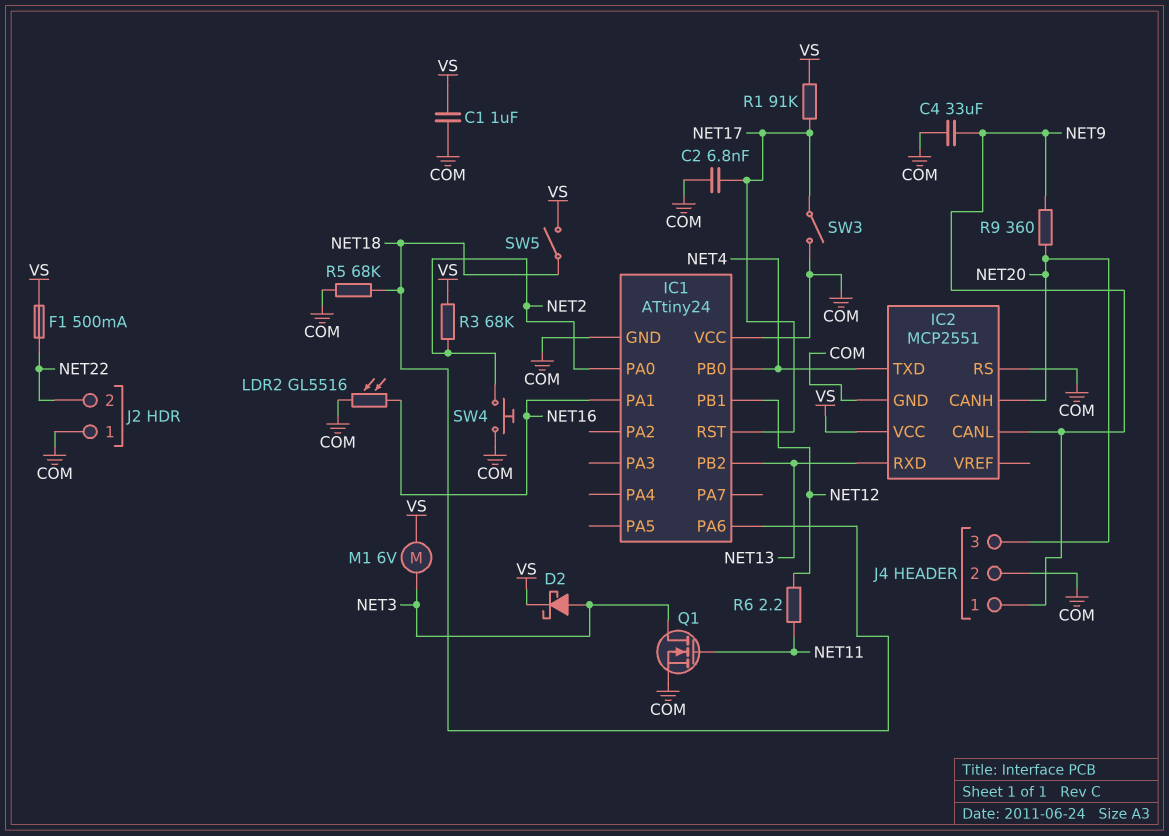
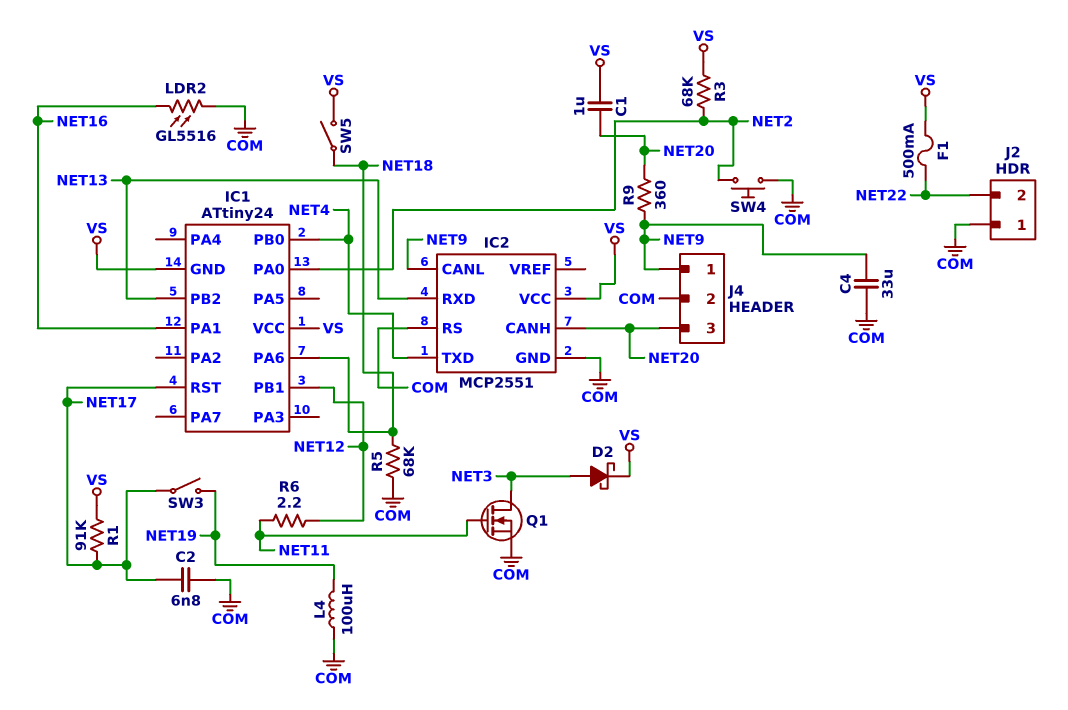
C1: 1uF (COM, VS) -> 1uF (NET20, VS)
IC1 pin GND: COM -> VS
IC1 pin VCC: COM -> VS
L4: none -> 100uH (COM, NET19)
M1: motor 6V (NET3, VS) -> none
SW3: switch (COM, NET17) -> switch (NET17, NET19)

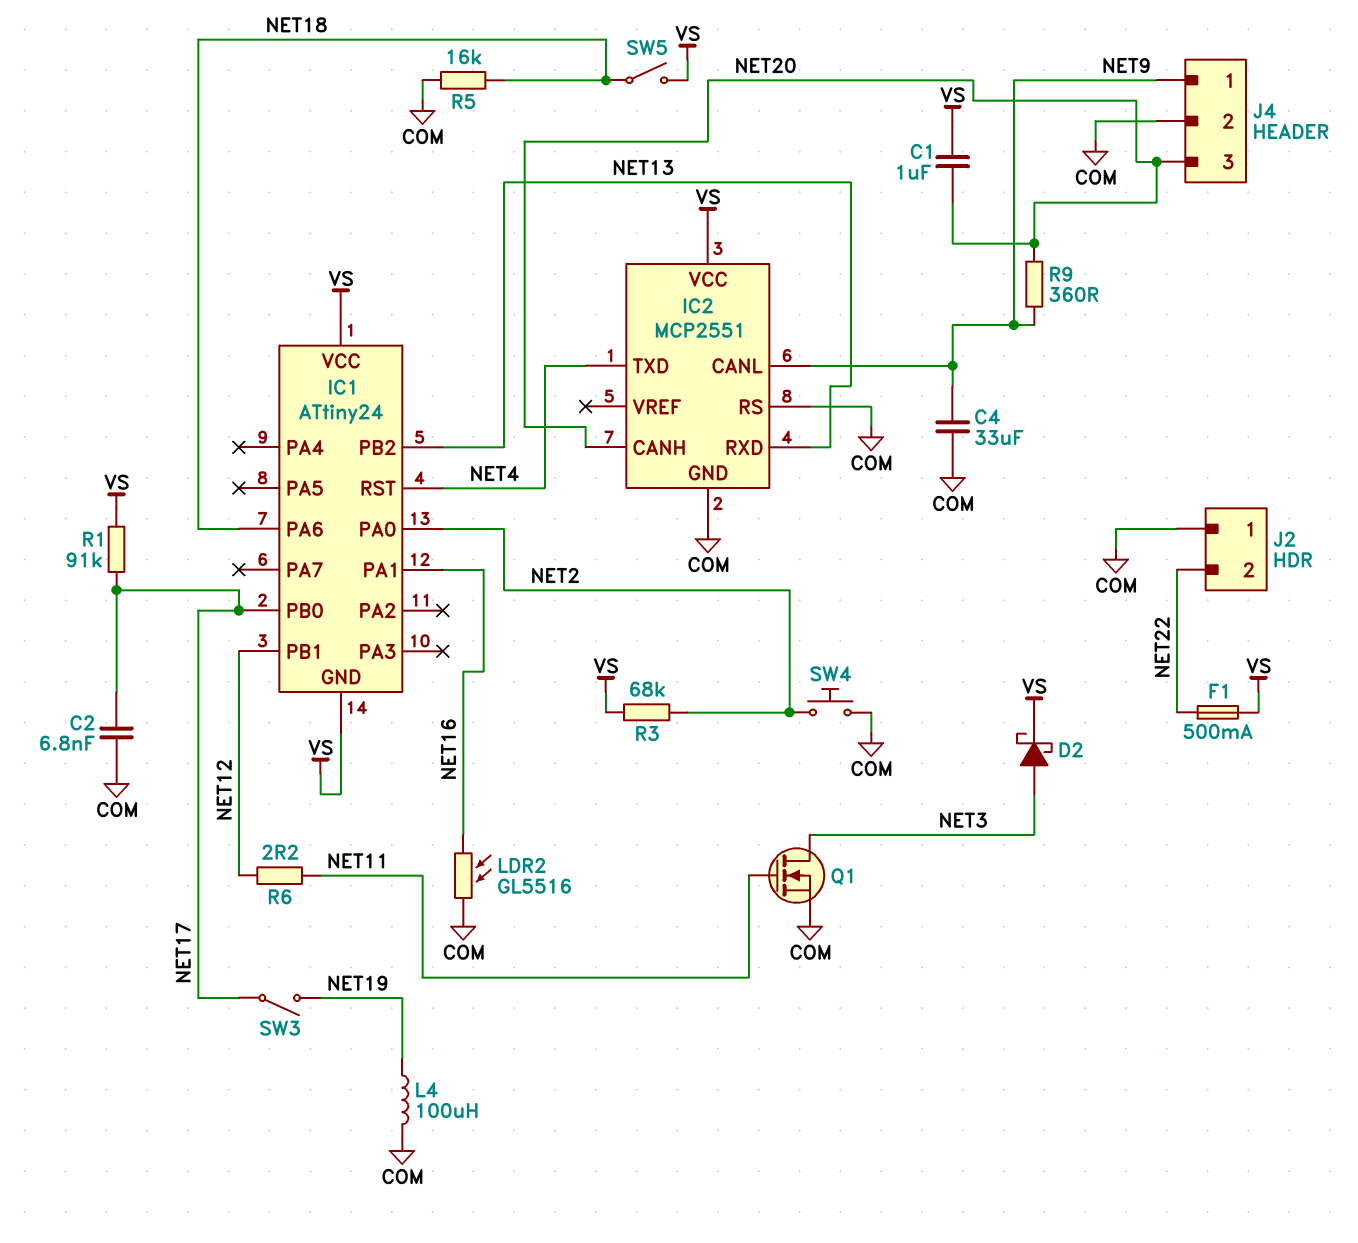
IC1 pin PB0: NET4 -> NET17
IC1 pin RST: NET17 -> NET4
R5: 68k (COM, NET18) -> 16k (COM, NET18)

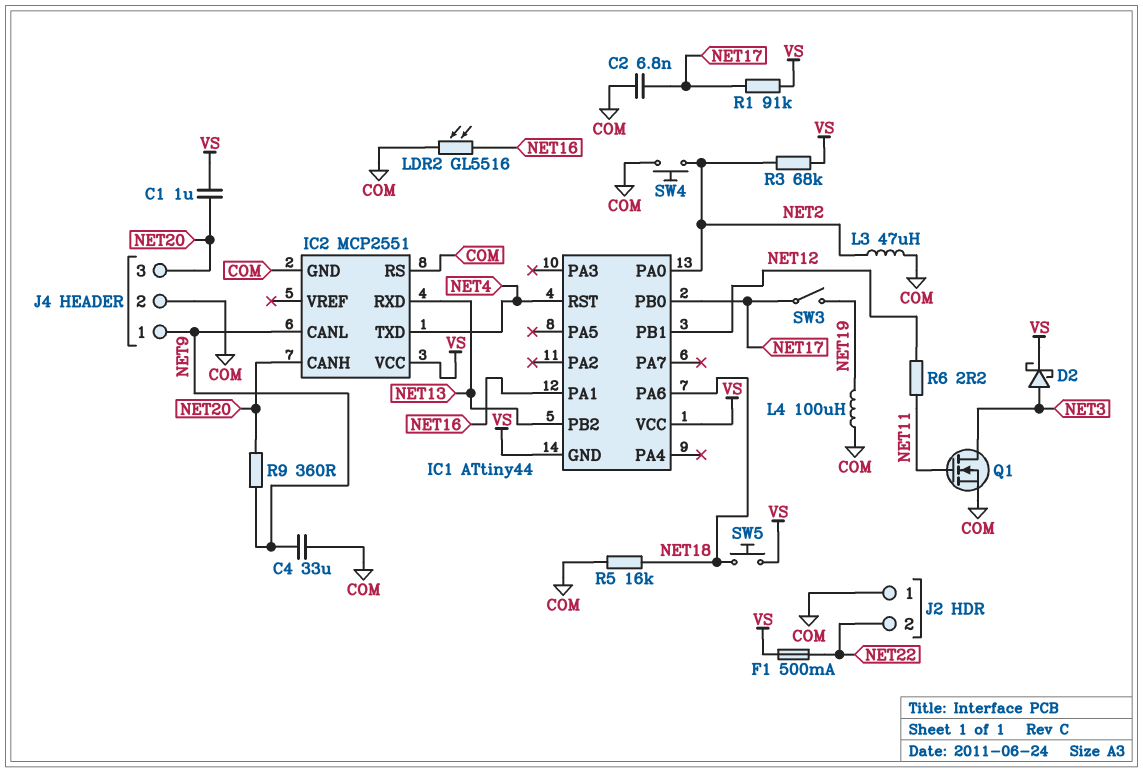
IC1: ATtiny24 -> ATtiny44
L3: none -> 47uH (COM, NET2)
SW5: switch (NET18, VS) -> button (NET18, VS)

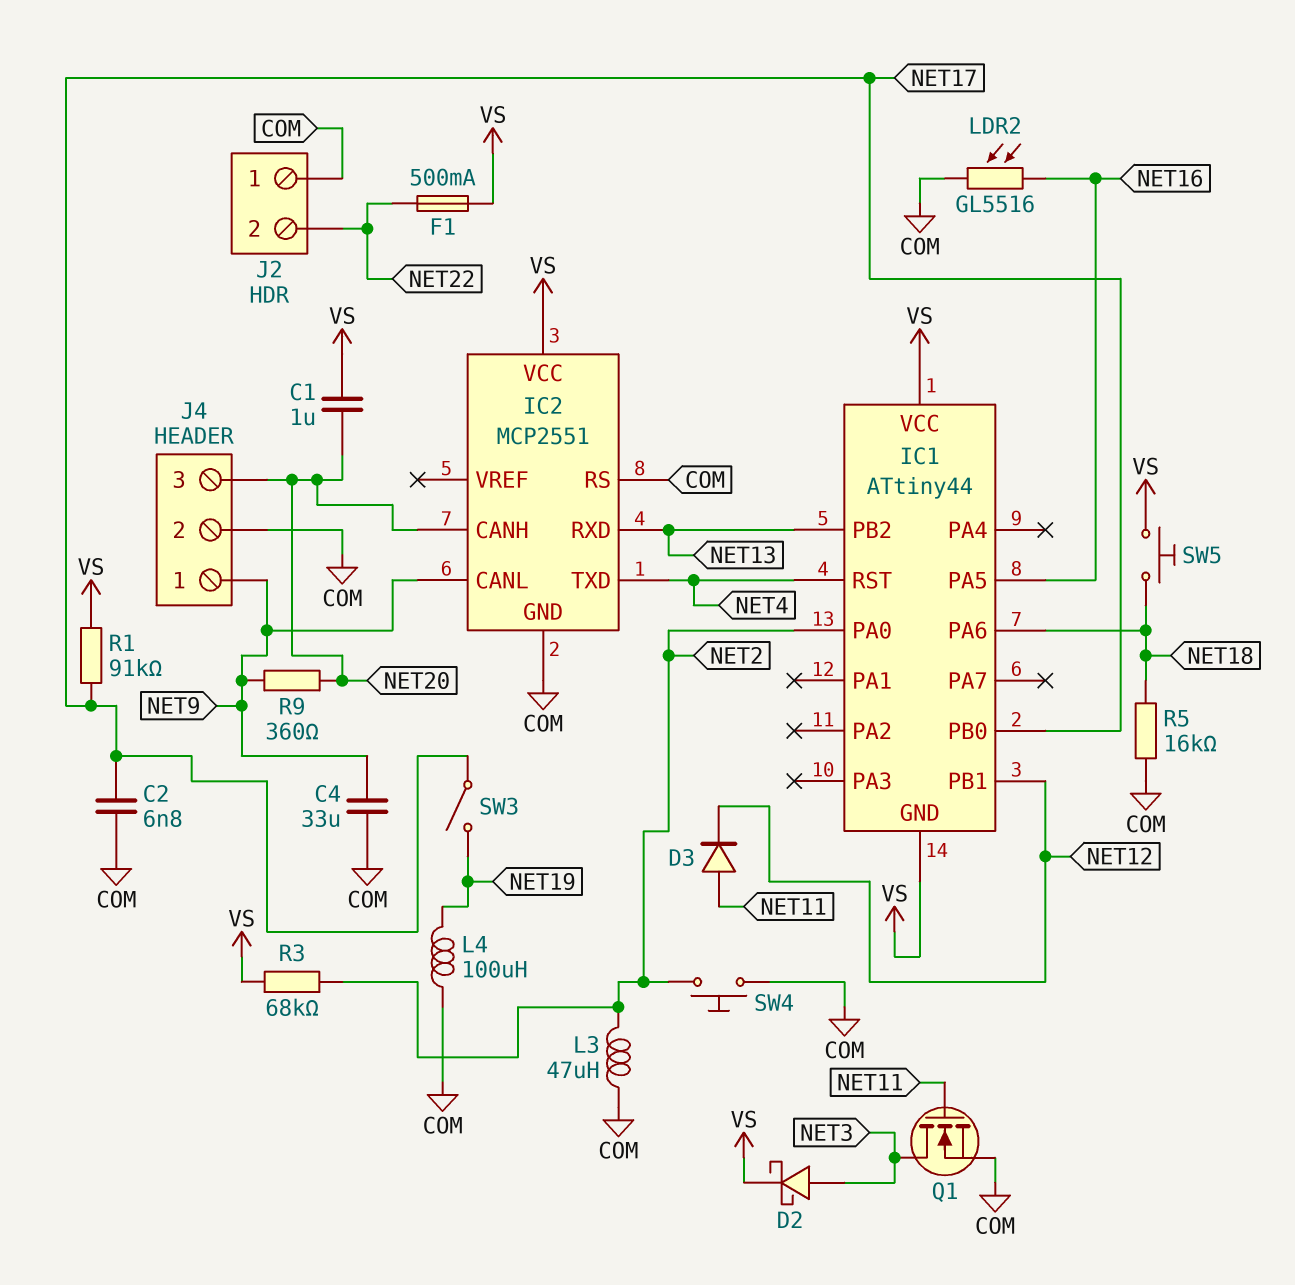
D3: none -> diode (A NET11, K NET12)
IC1 pin PA1: NET16 -> none
IC1 pin PA5: none -> NET16
R6: 2.2 (NET11, NET12) -> none

